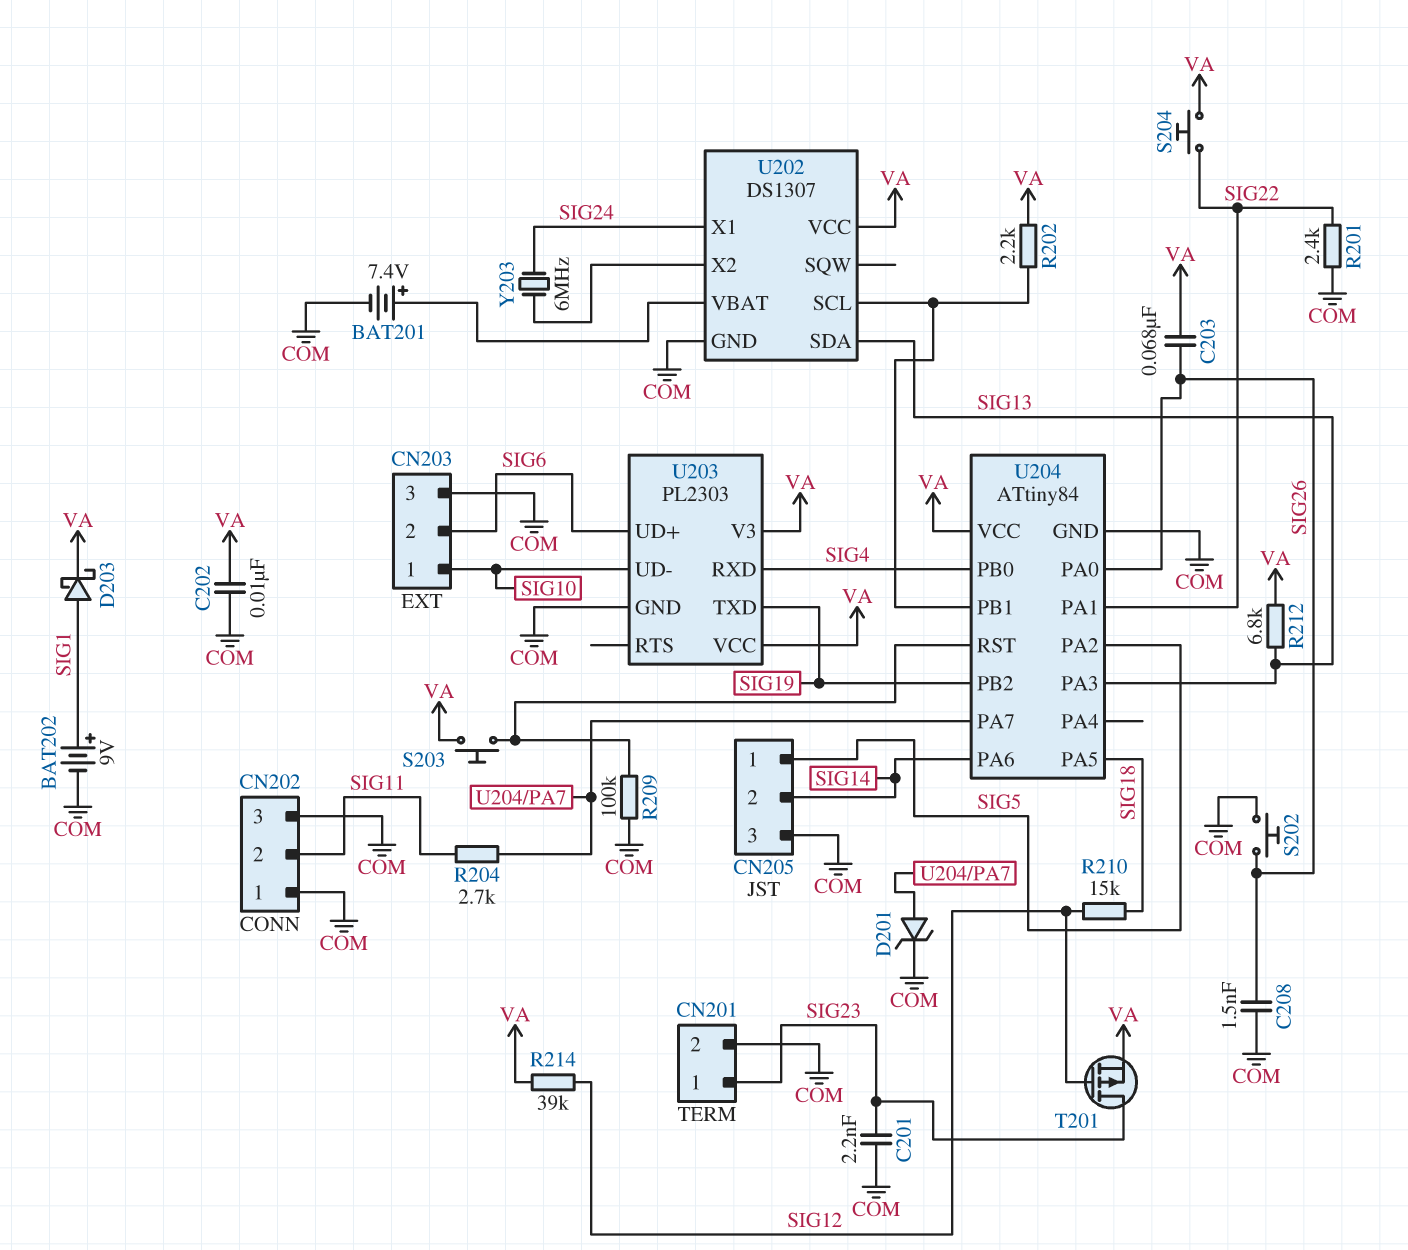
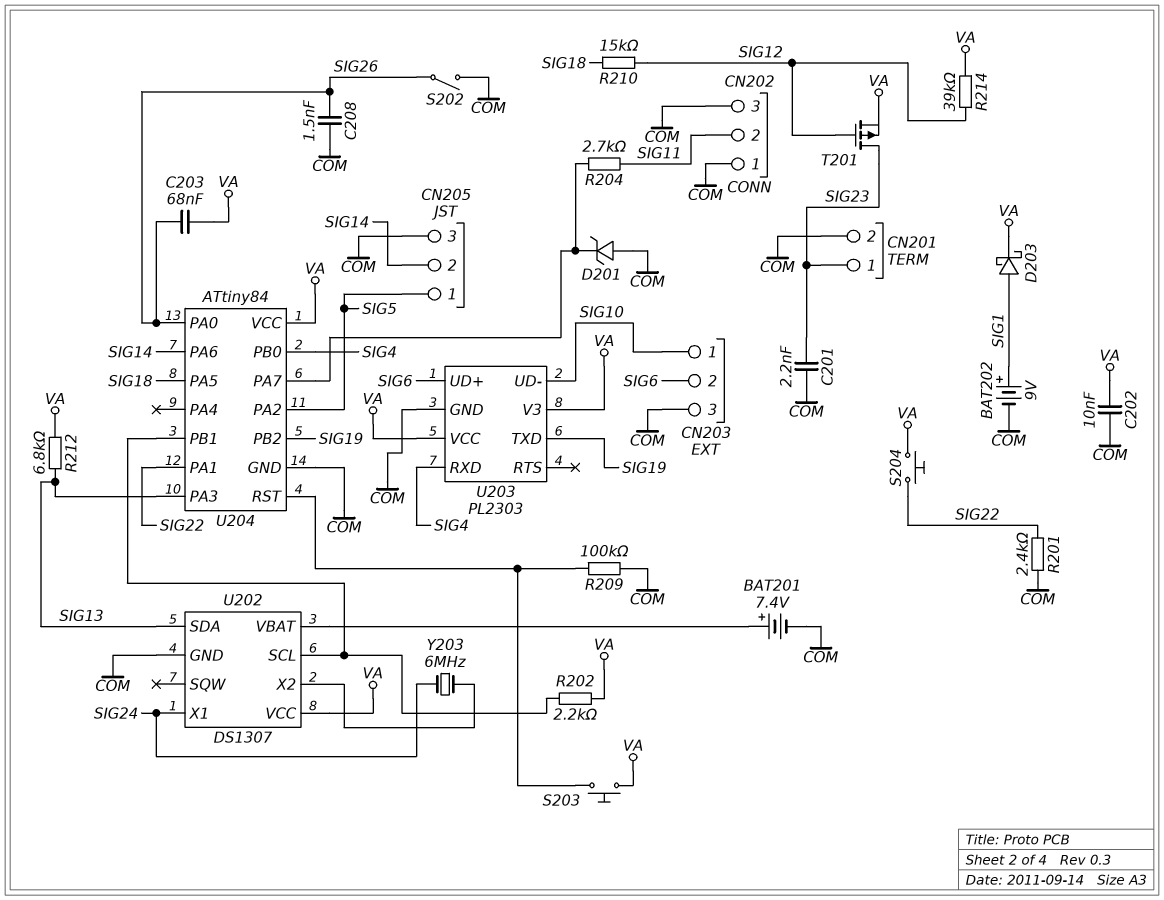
D201: zener (A U204/PA7, K COM) -> zener (A COM, K U204/PA7)
S202: button (COM, SIG26) -> switch (COM, SIG26)

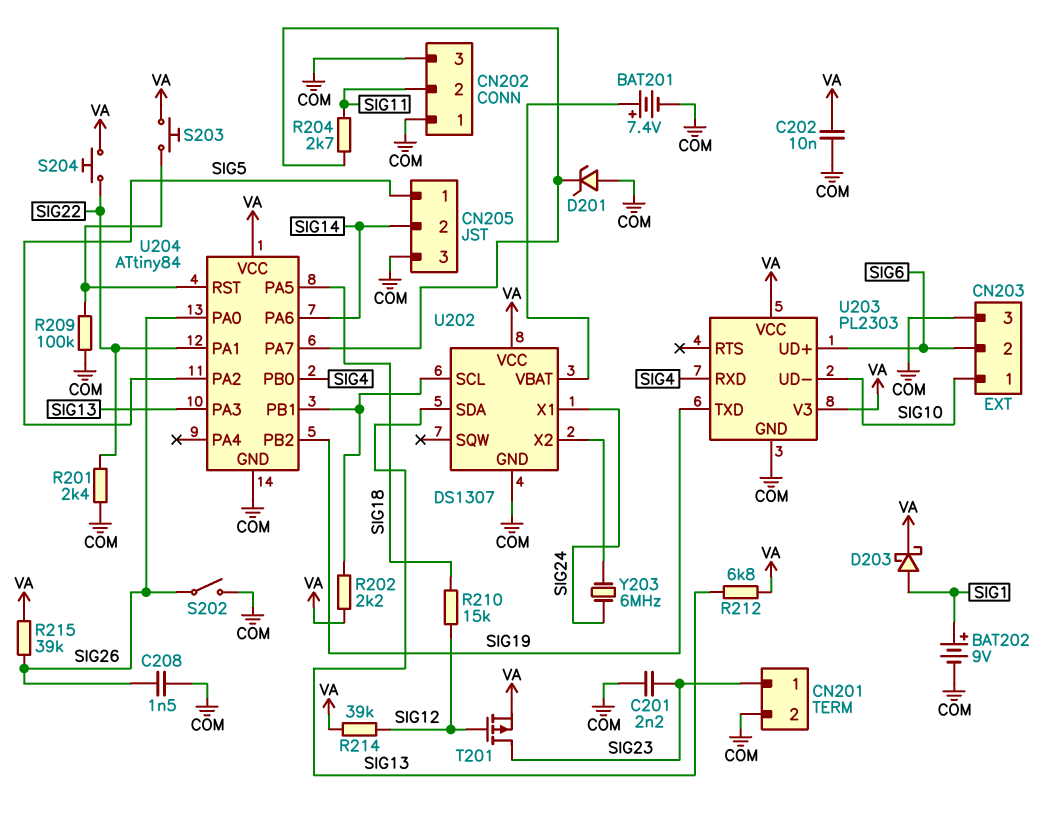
C203: 68nF (SIG26, VA) -> none
R215: none -> 39k (SIG26, VA)

